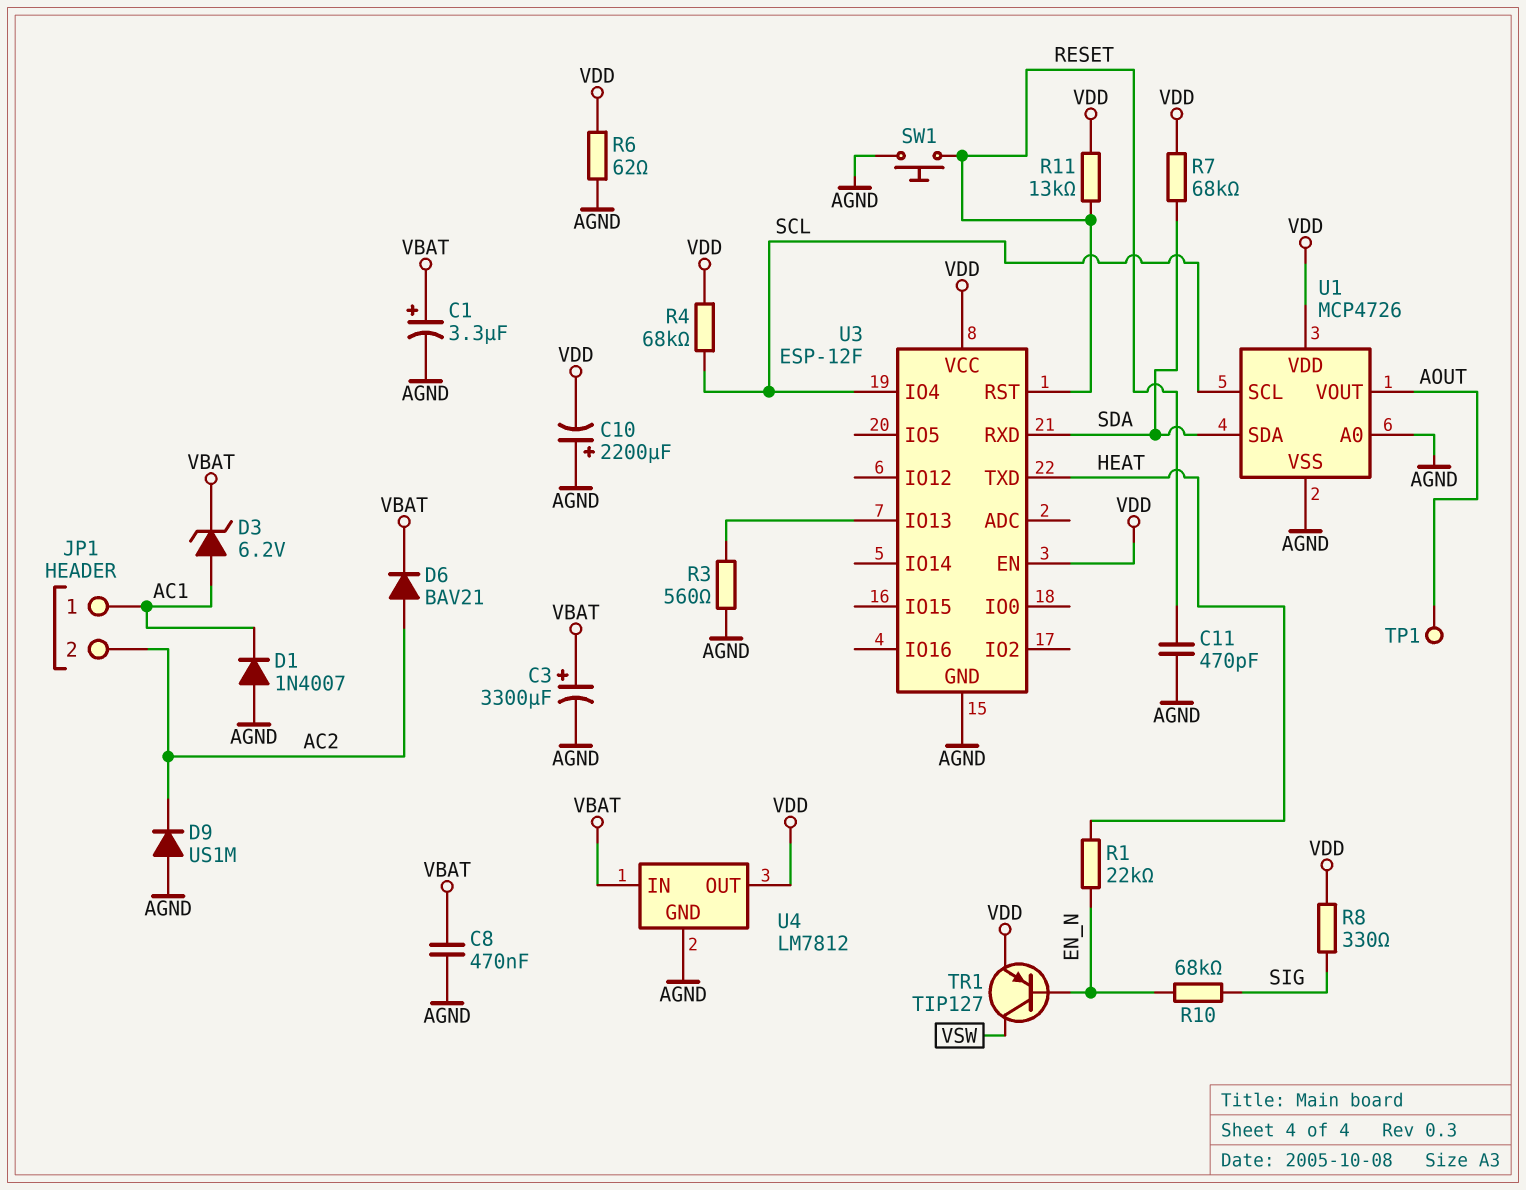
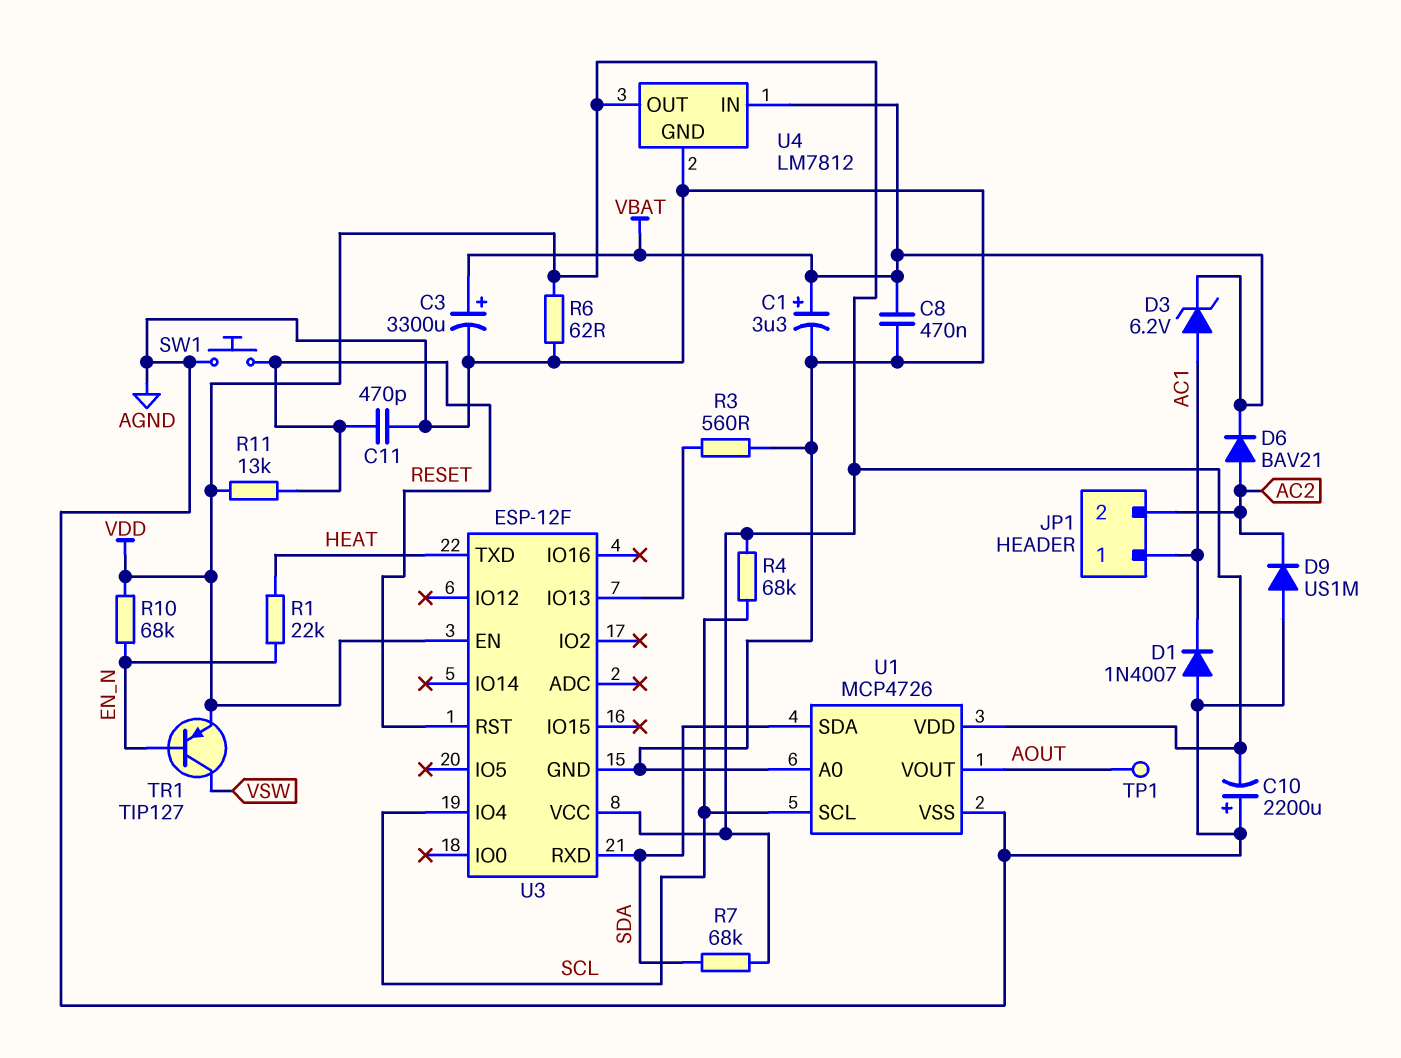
R8: 330 (SIG, VDD) -> none
R10: 68k (EN_N, SIG) -> 68k (EN_N, VDD)

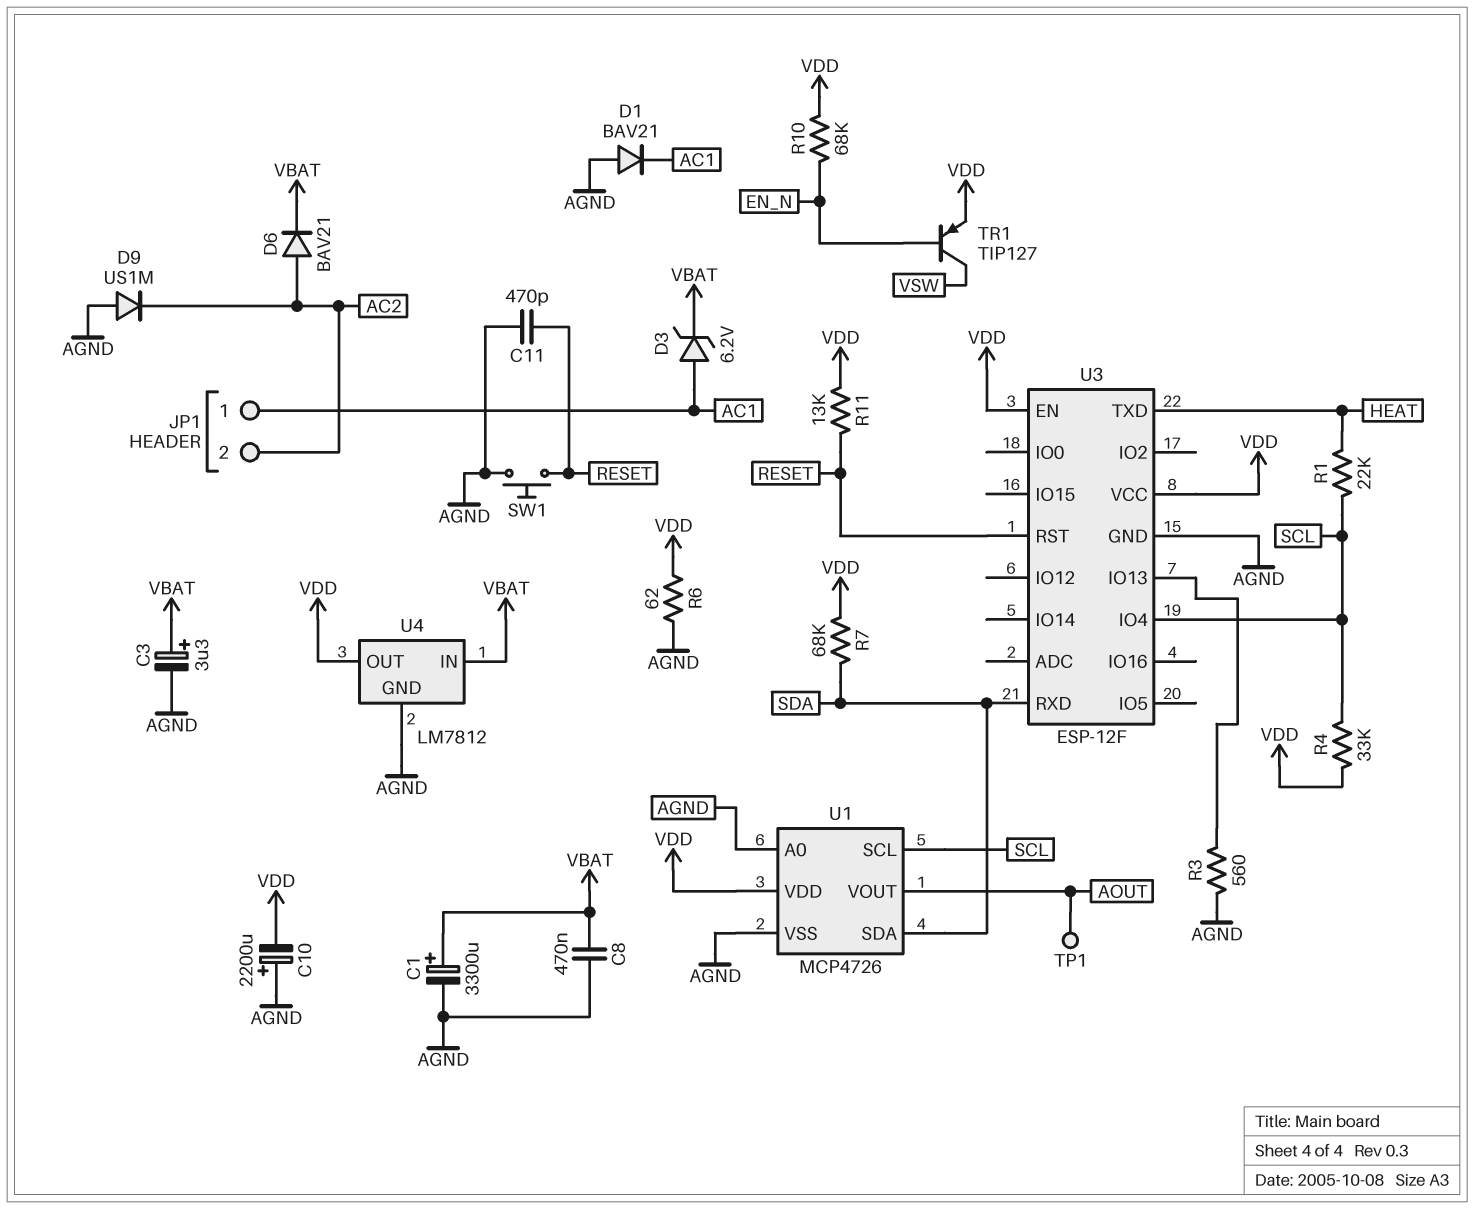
C1: 3.3uF (plus VBAT, minus AGND) -> 3300uF (plus VBAT, minus AGND)
C3: 3300uF (plus VBAT, minus AGND) -> 3.3uF (plus VBAT, minus AGND)
D1: diode 1N4007 (A AGND, K AC1) -> diode BAV21 (A AGND, K AC1)
R1: 22k (EN_N, HEAT) -> 22k (HEAT, SCL)
R4: 68k (SCL, VDD) -> 33k (SCL, VDD)

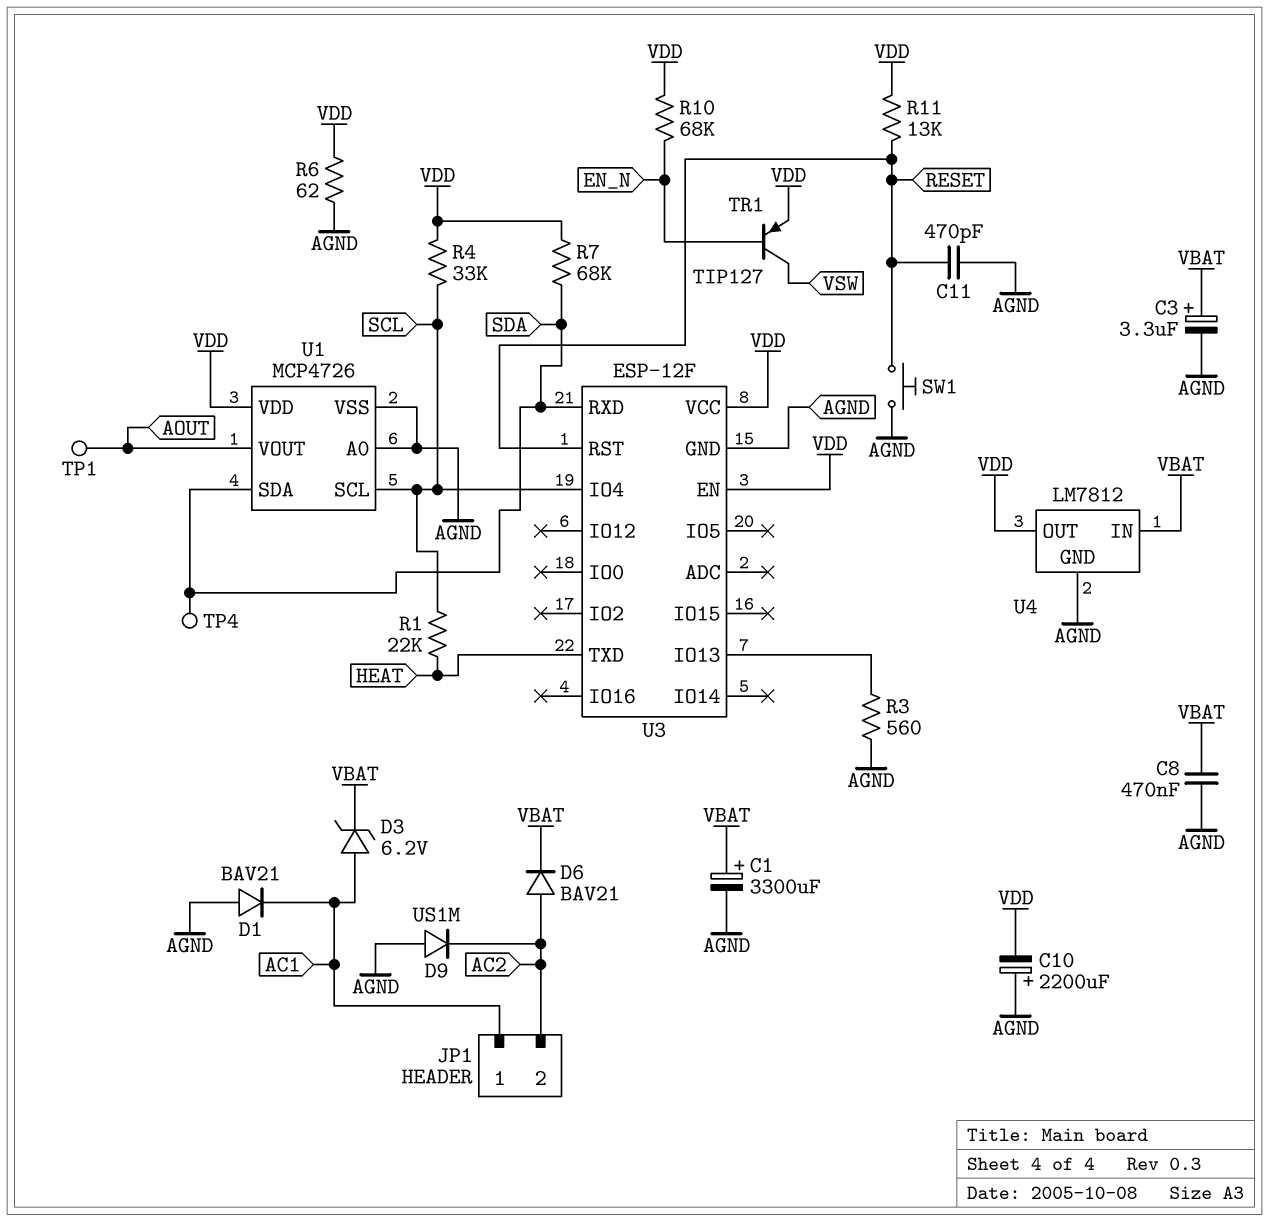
TP4: none -> test point (SDA)

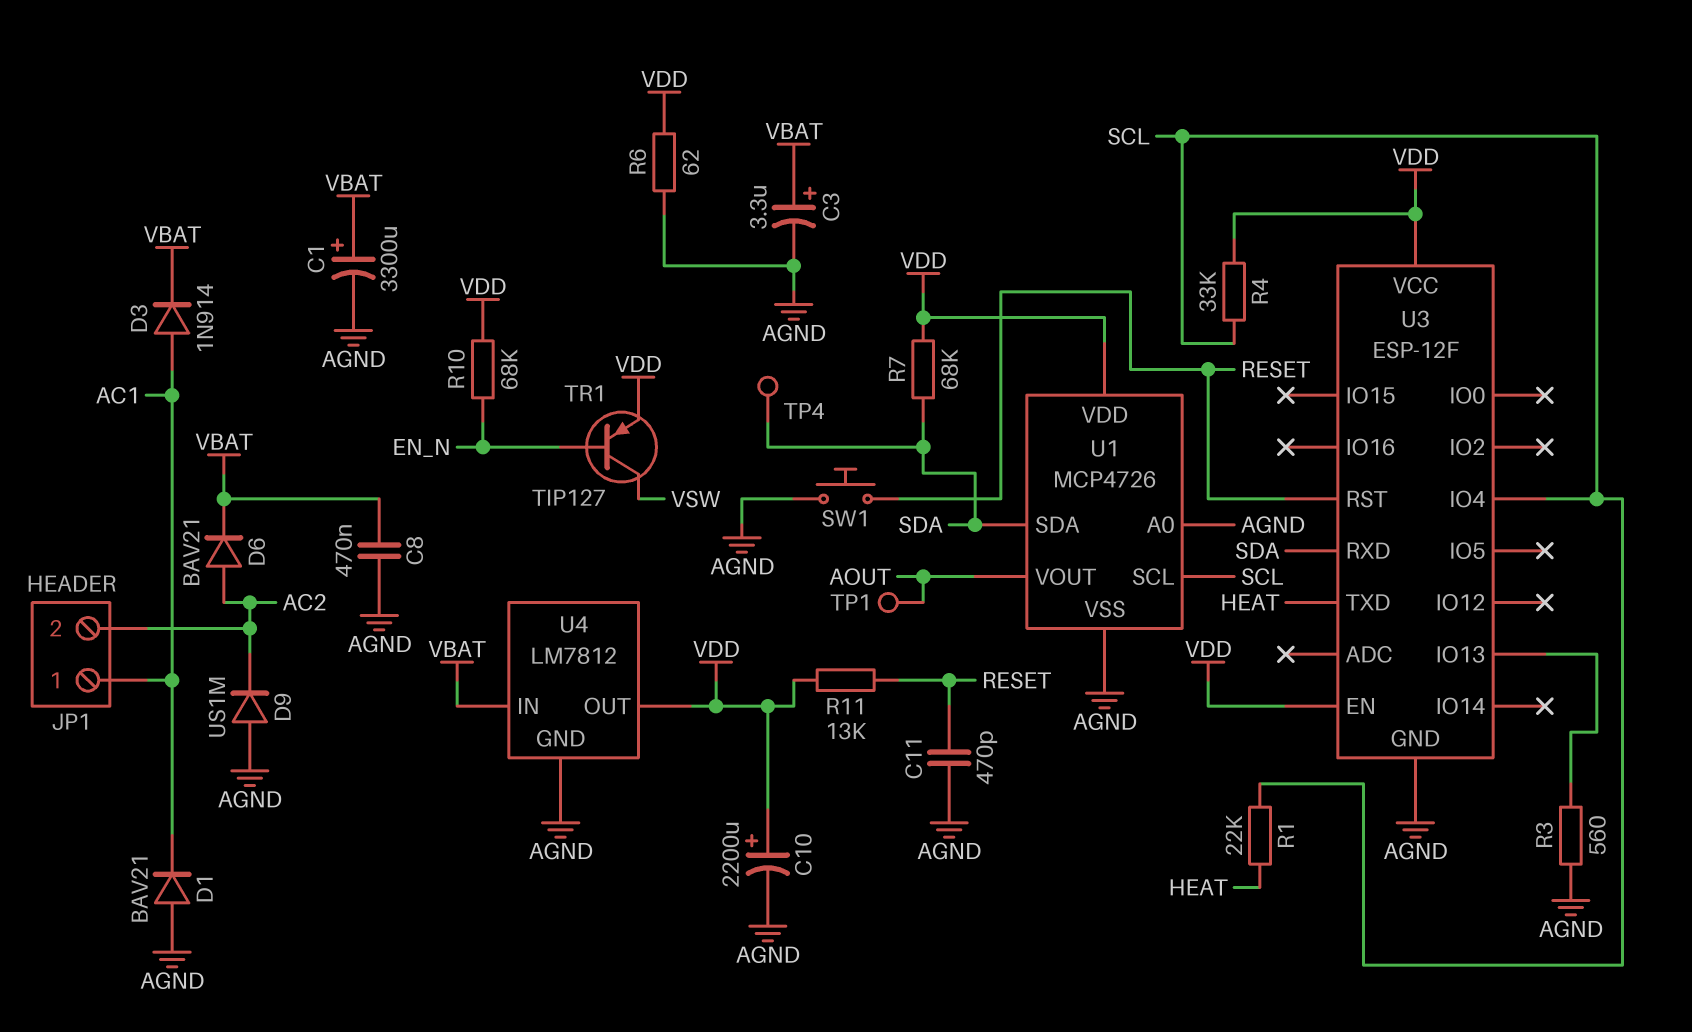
C10: 2200uF (plus AGND, minus VDD) -> 2200uF (plus VDD, minus AGND)
D3: zener 6.2V (A AC1, K VBAT) -> diode 1N914 (A AC1, K VBAT)

